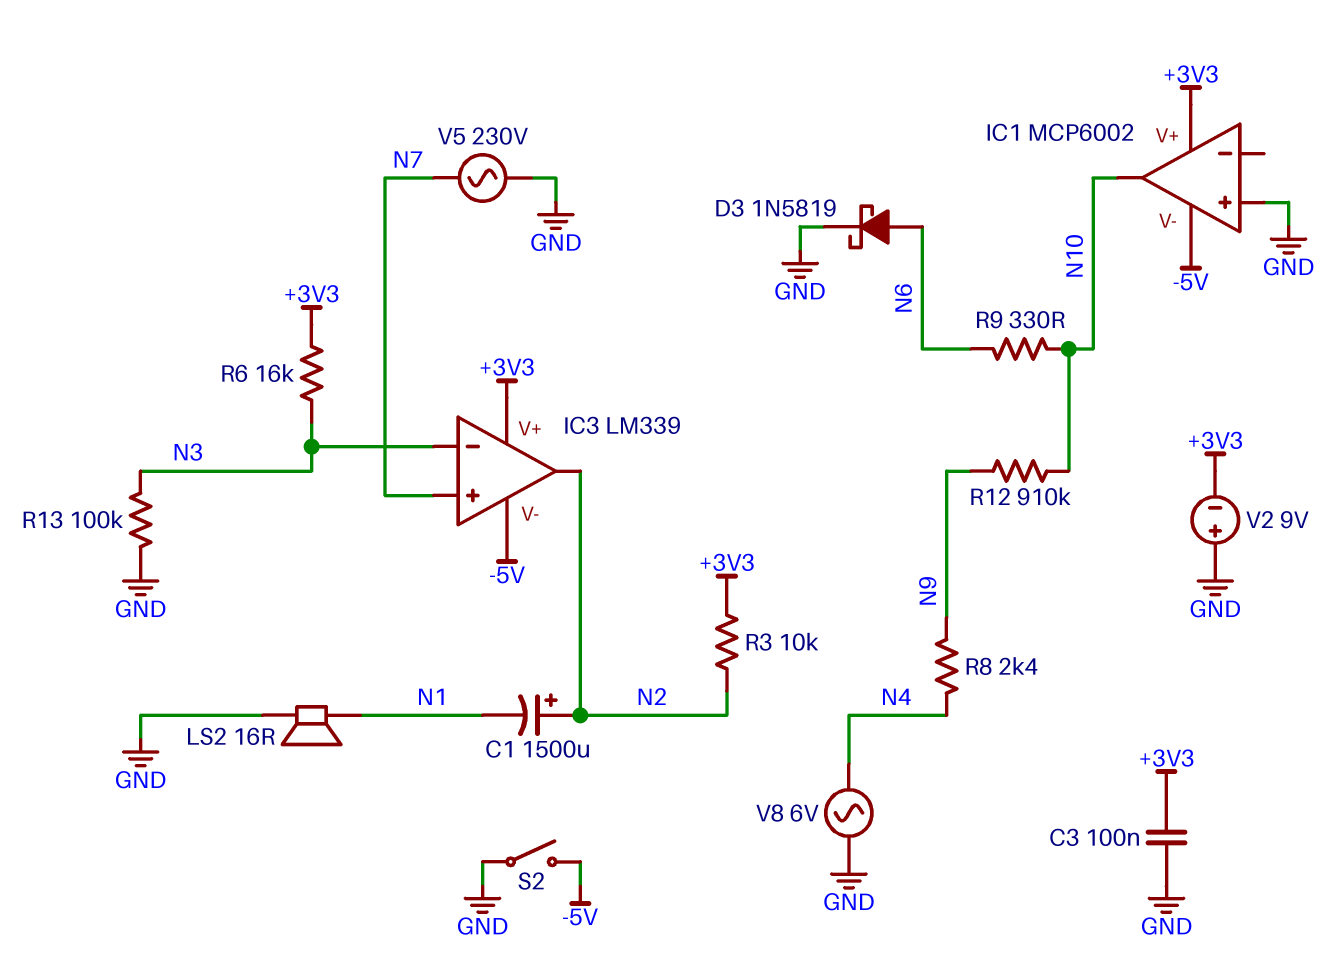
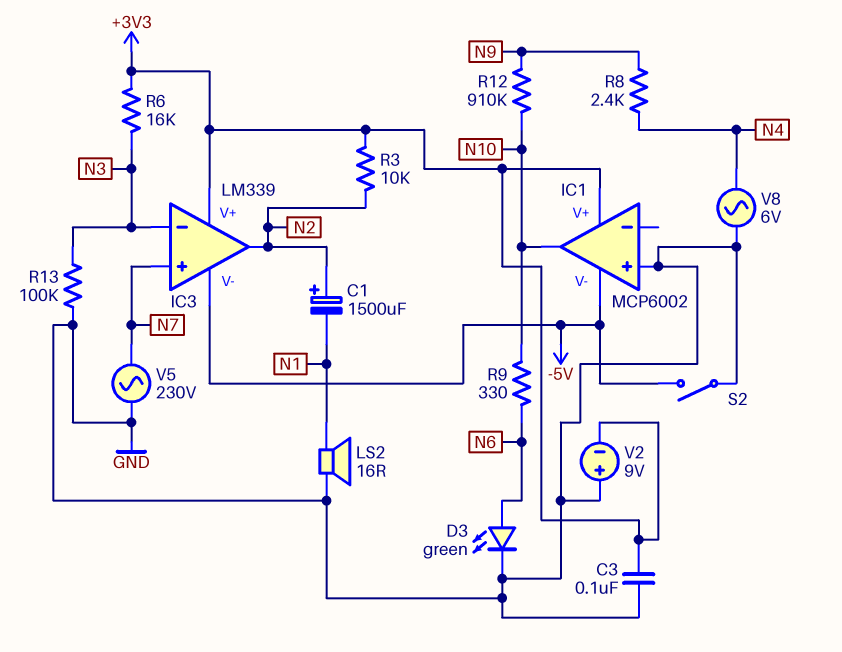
D3: schottky 1N5819 (A N6, K GND) -> LED green (A N6, K GND)

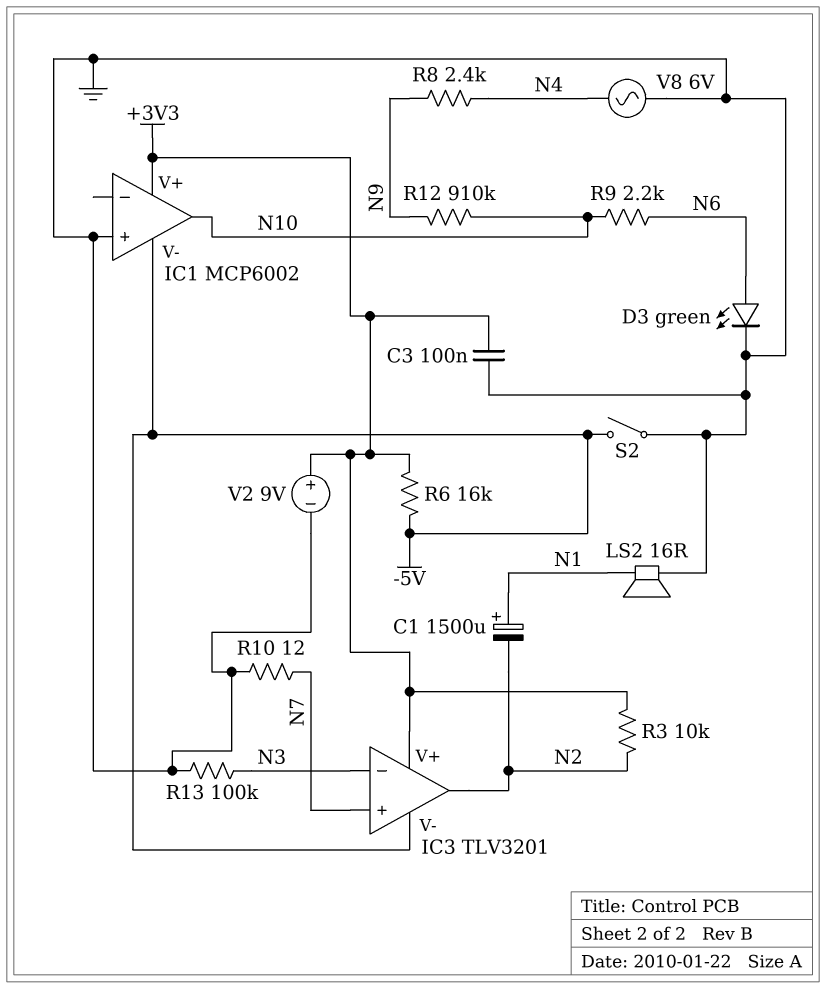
C1: 1500uF (plus N2, minus N1) -> 1500uF (plus N1, minus N2)
IC3: LM339 -> TLV3201
R6: 16k (+3V3, N3) -> 16k (+3V3, -5V)
R9: 330 (N6, N10) -> 2.2k (N6, N10)
R10: none -> 12 (GND, N7)
V2: 9V (plus GND, minus +3V3) -> 9V (plus +3V3, minus GND)
V5: AC 230V (GND, N7) -> none

